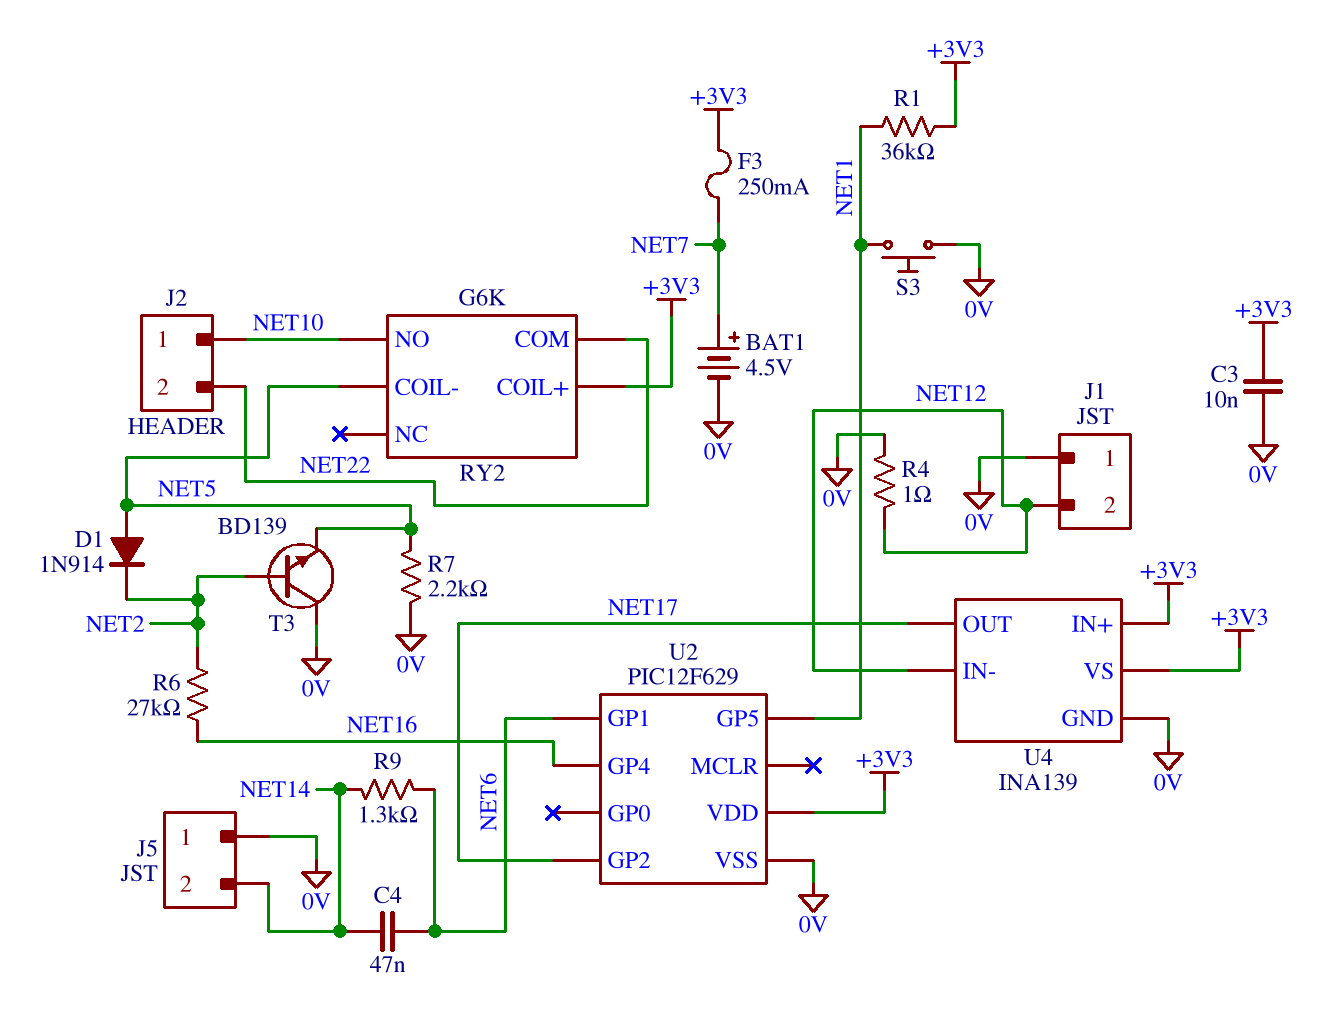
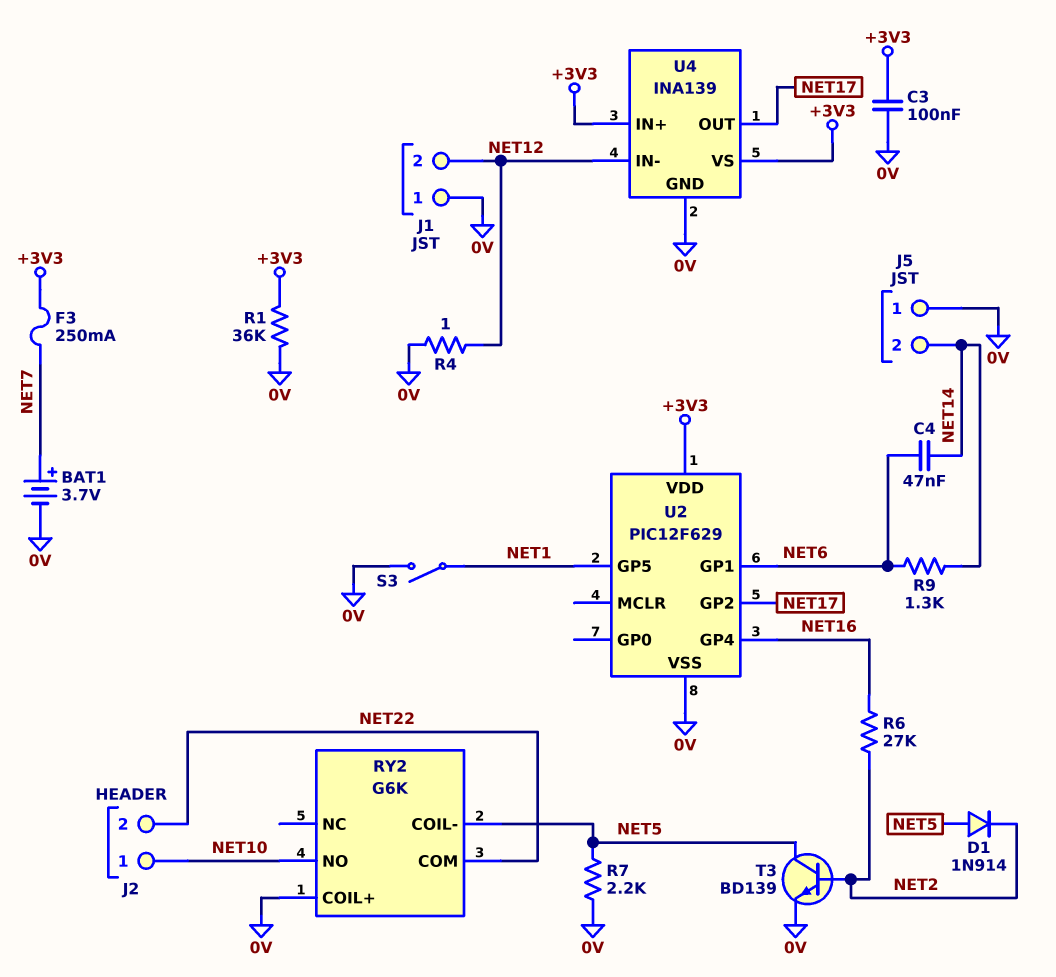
BAT1: 4.5V (plus NET7, minus 0V) -> 3.7V (plus NET7, minus 0V)
C3: 10nF (+3V3, 0V) -> 100nF (+3V3, 0V)
R1: 36k (+3V3, NET1) -> 36k (+3V3, 0V)
RY2 pin COIL+: +3V3 -> 0V
S3: button (0V, NET1) -> switch (0V, NET1)
T3: NPN BD139 (B NET2, C 0V, E NET5) -> NPN BD139 (B NET2, C NET5, E 0V)

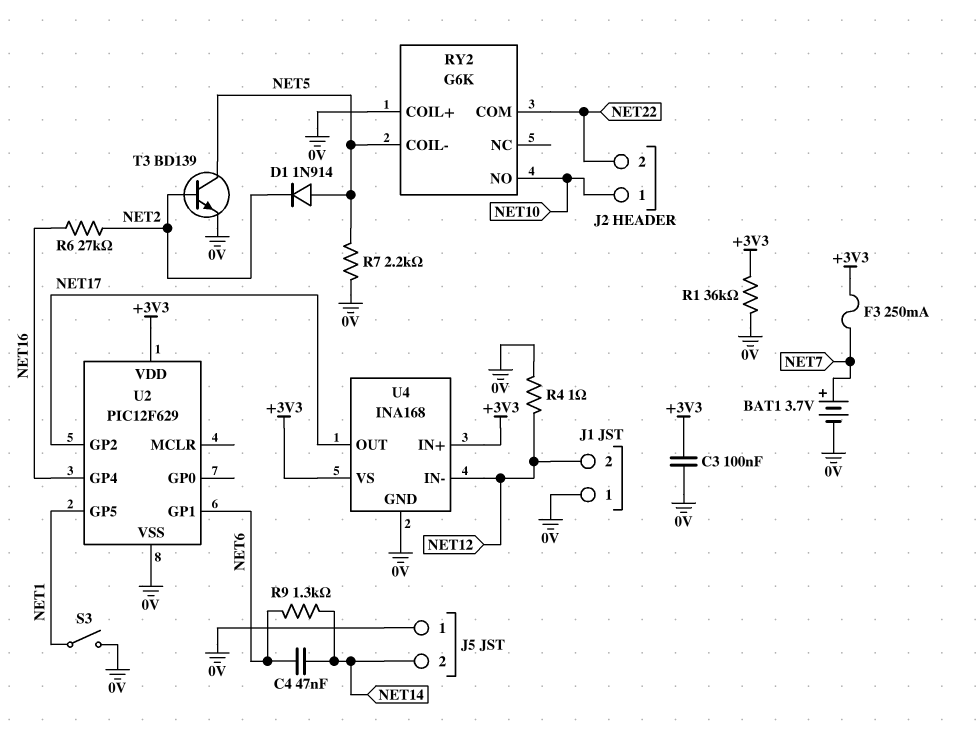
U4: INA139 -> INA168

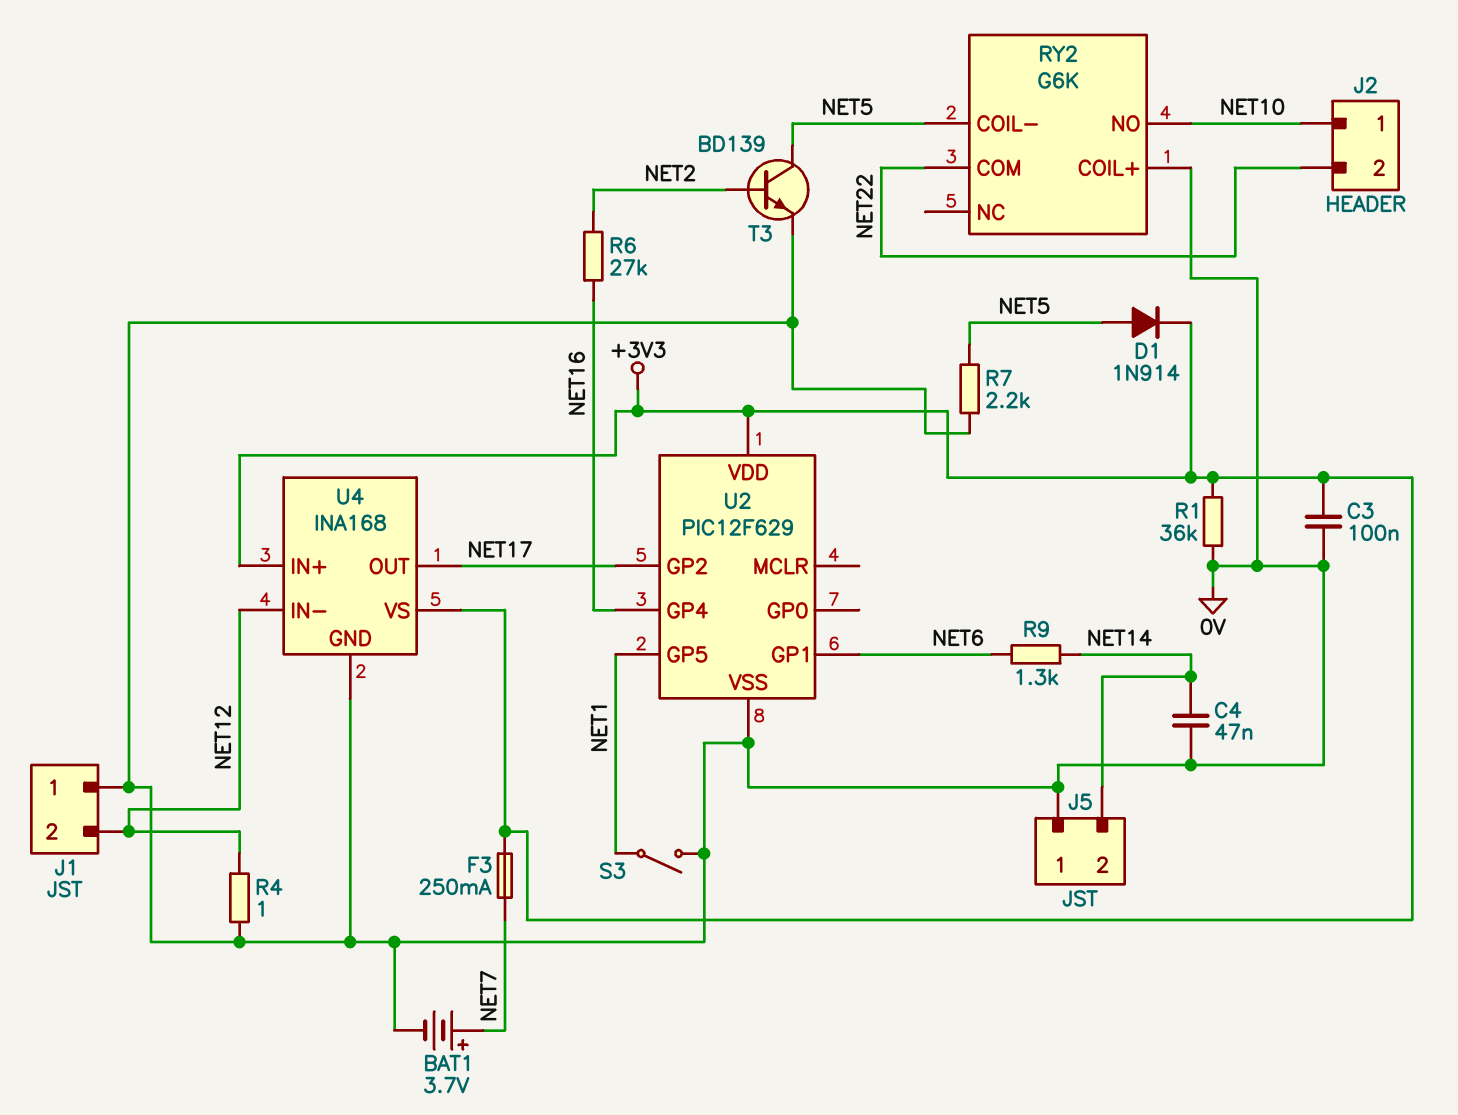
C4: 47nF (NET6, NET14) -> 47nF (0V, NET14)
D1: diode 1N914 (A NET5, K NET2) -> diode 1N914 (A NET5, K +3V3)

